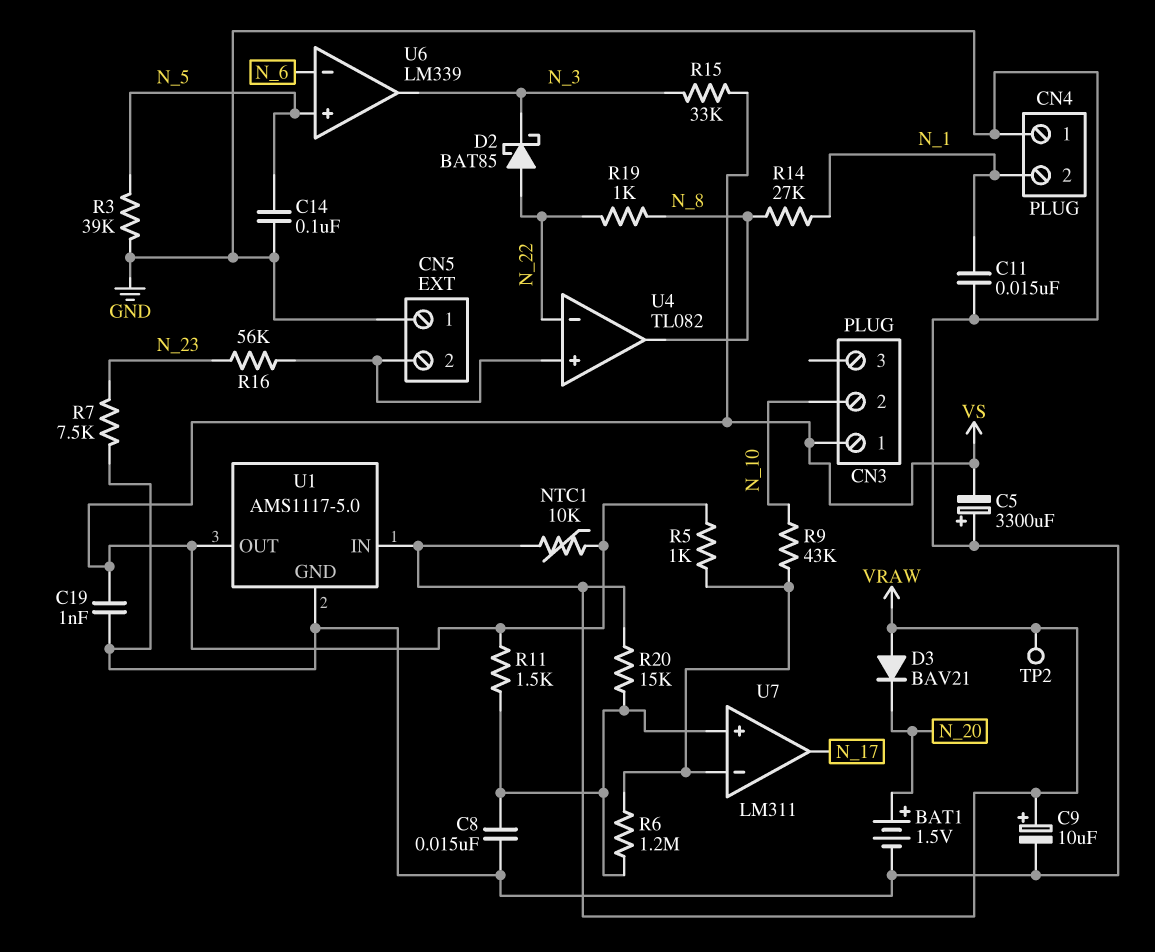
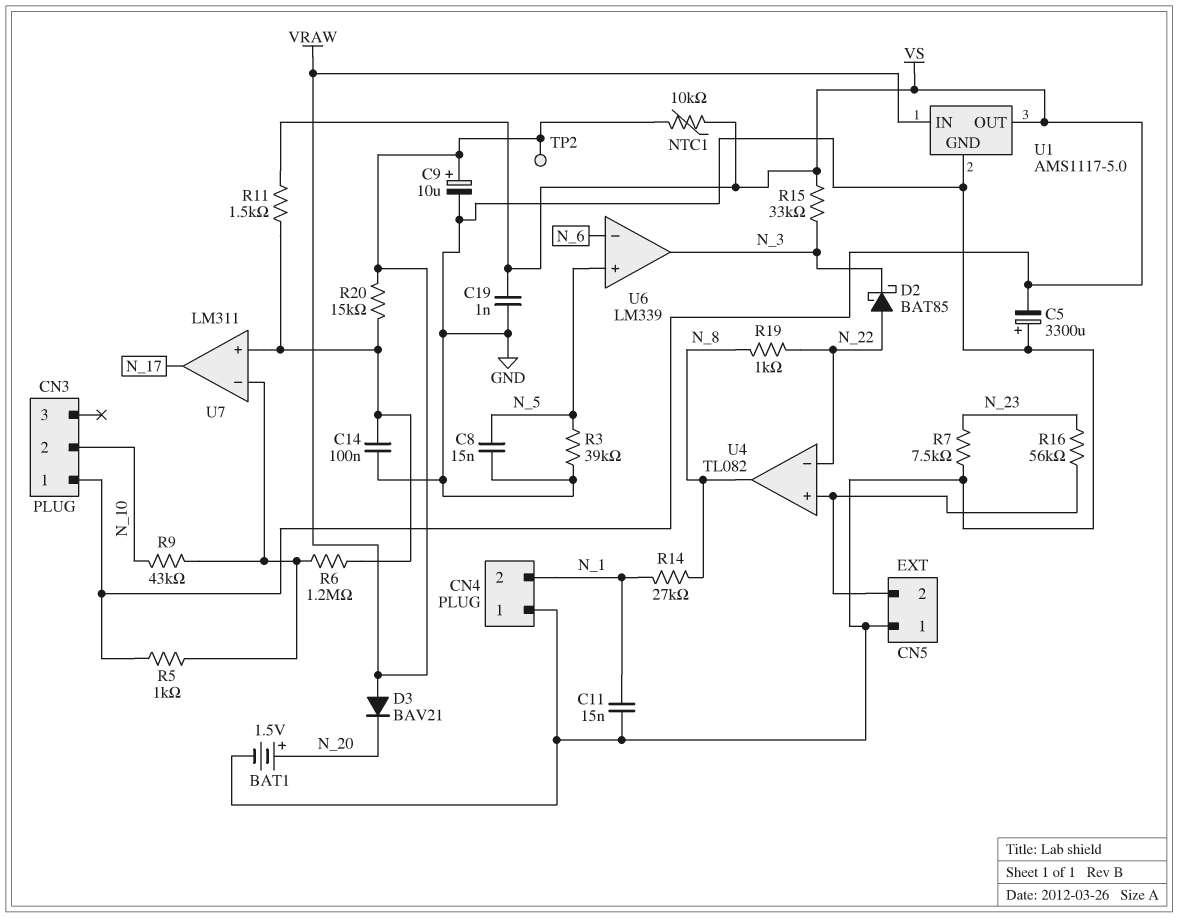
C8: 15nF (GND, U7/in+) -> 15nF (GND, N_5)
C14: 100nF (GND, N_5) -> 100nF (GND, U7/in+)

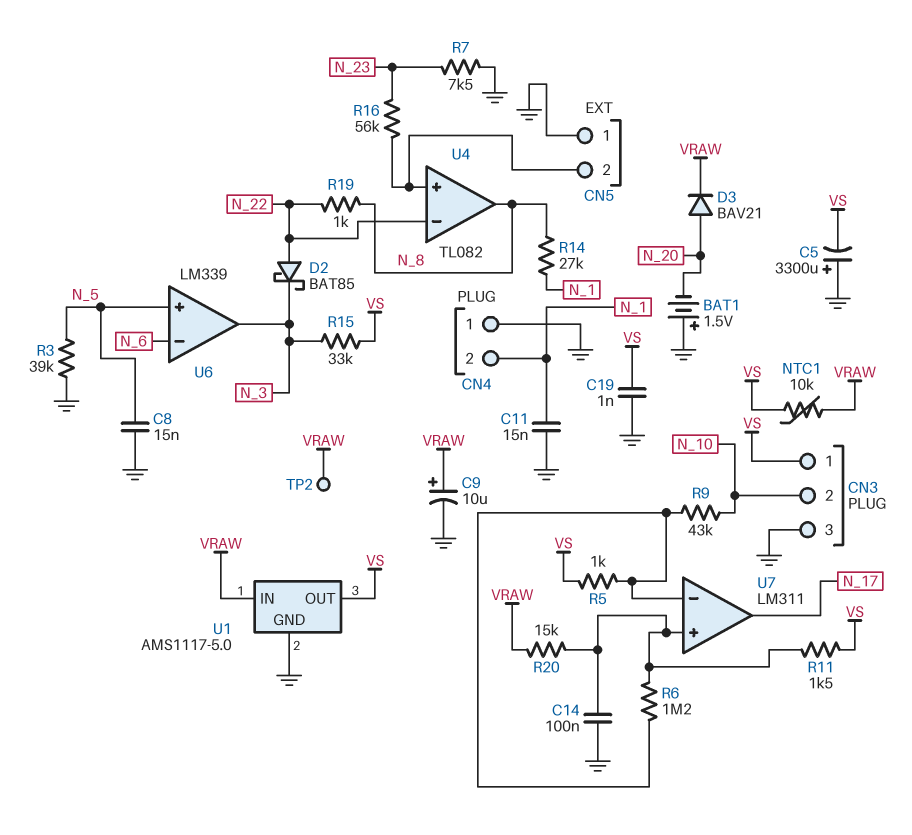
BAT1: 1.5V (plus N_20, minus GND) -> 1.5V (plus GND, minus N_20)
CN3 pin 3: none -> GND
D3: diode BAV21 (A VRAW, K N_20) -> diode BAV21 (A N_20, K VRAW)

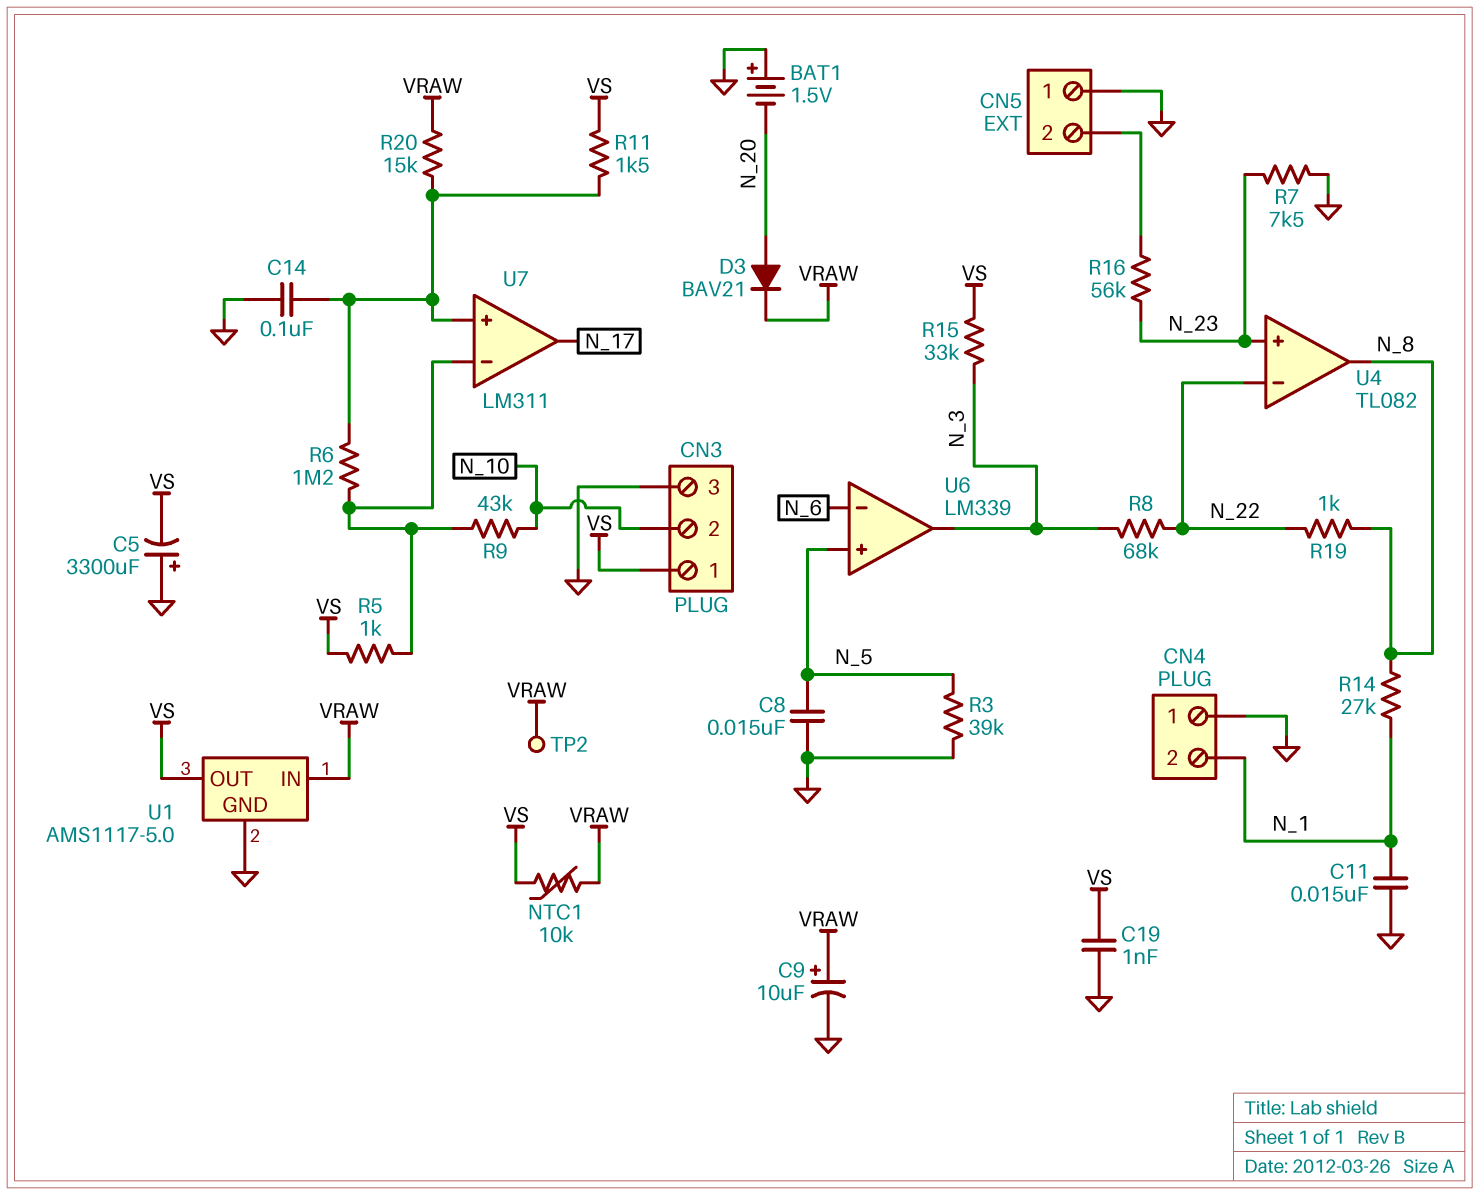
D2: schottky BAT85 (A N_22, K N_3) -> none
R8: none -> 68k (N_3, N_22)
U4 pin in+: CN5/2 -> N_23

